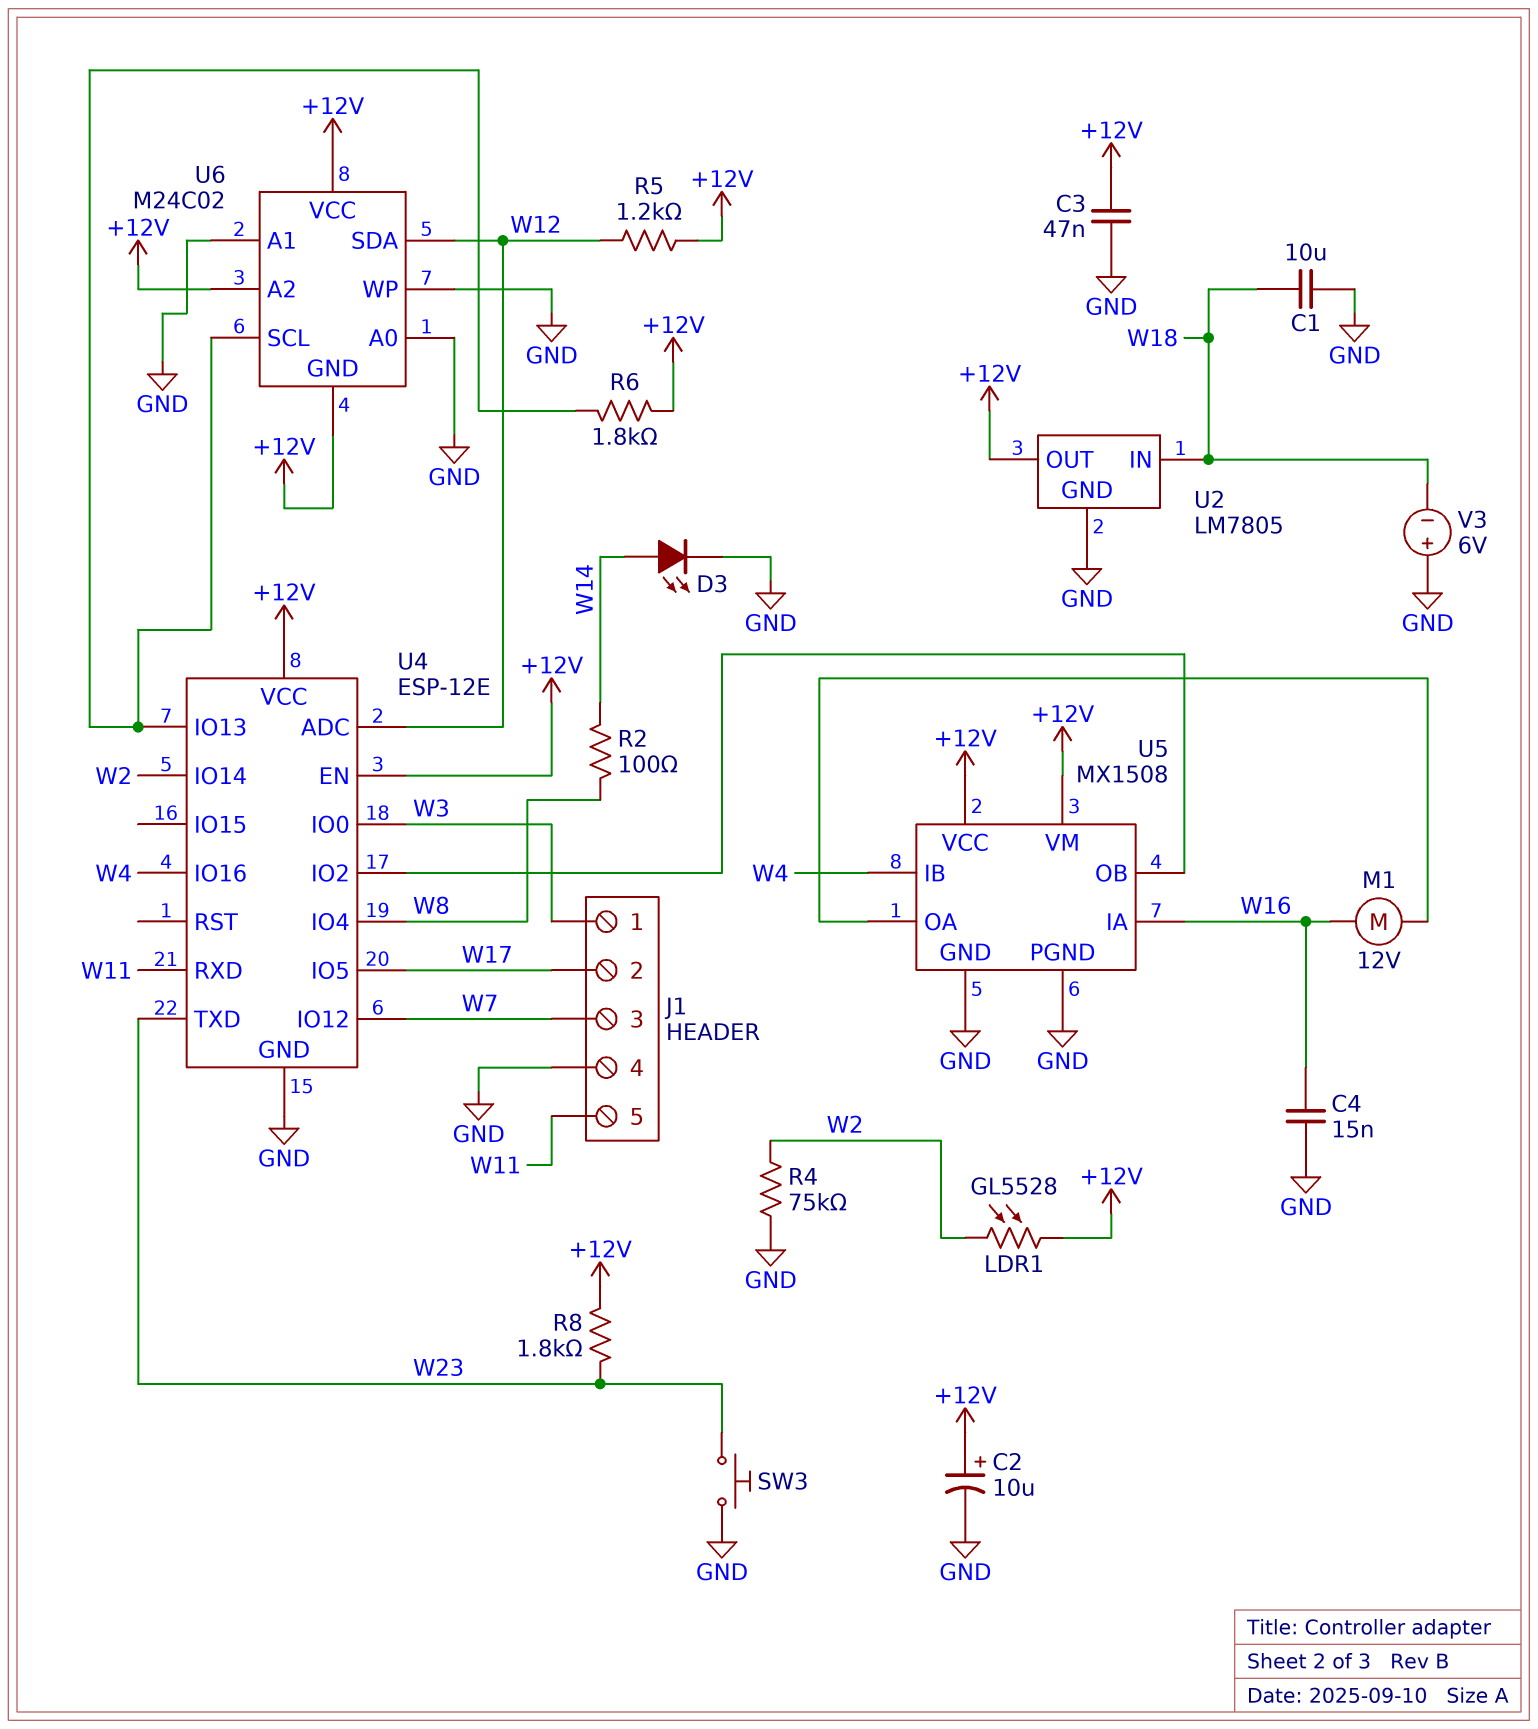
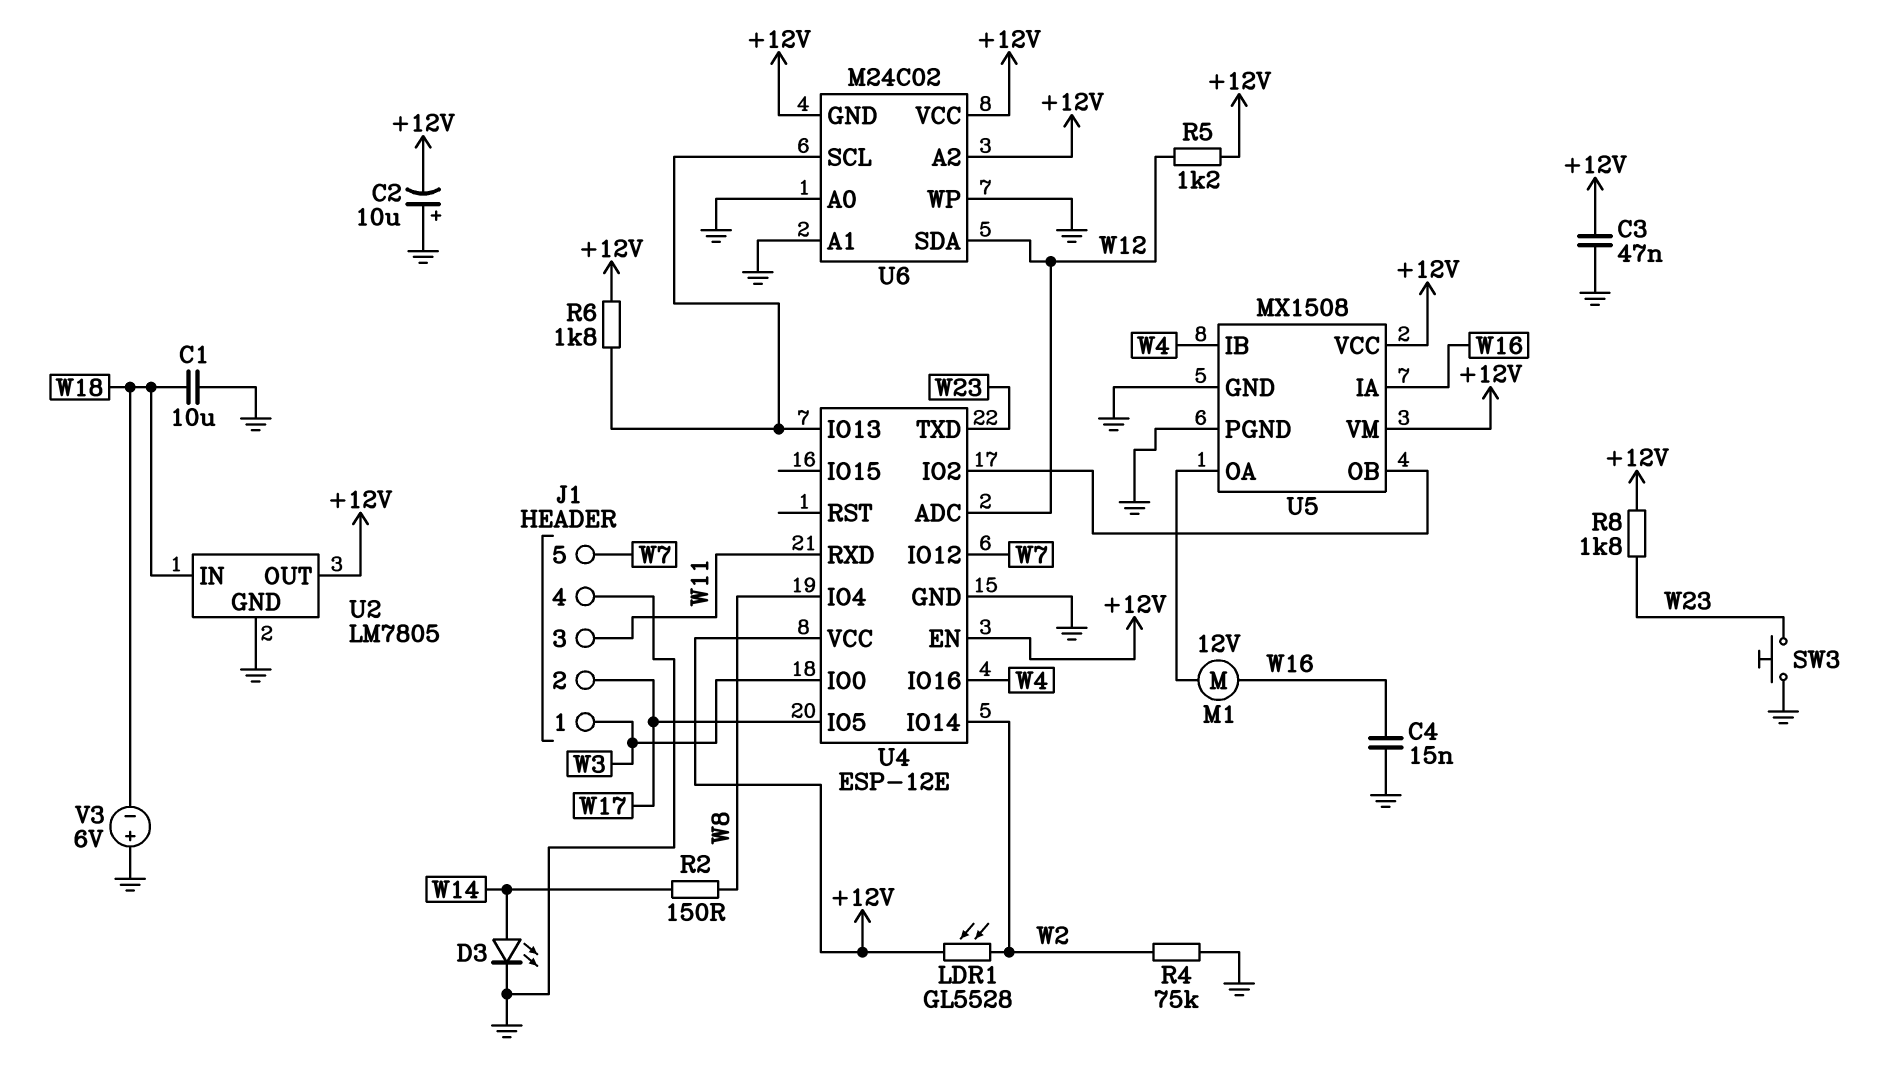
C2: 10uF (plus +12V, minus GND) -> 10uF (plus GND, minus +12V)
J1 pin 3: W7 -> W11
J1 pin 5: W11 -> W7
R2: 100 (W8, W14) -> 150 (W8, W14)

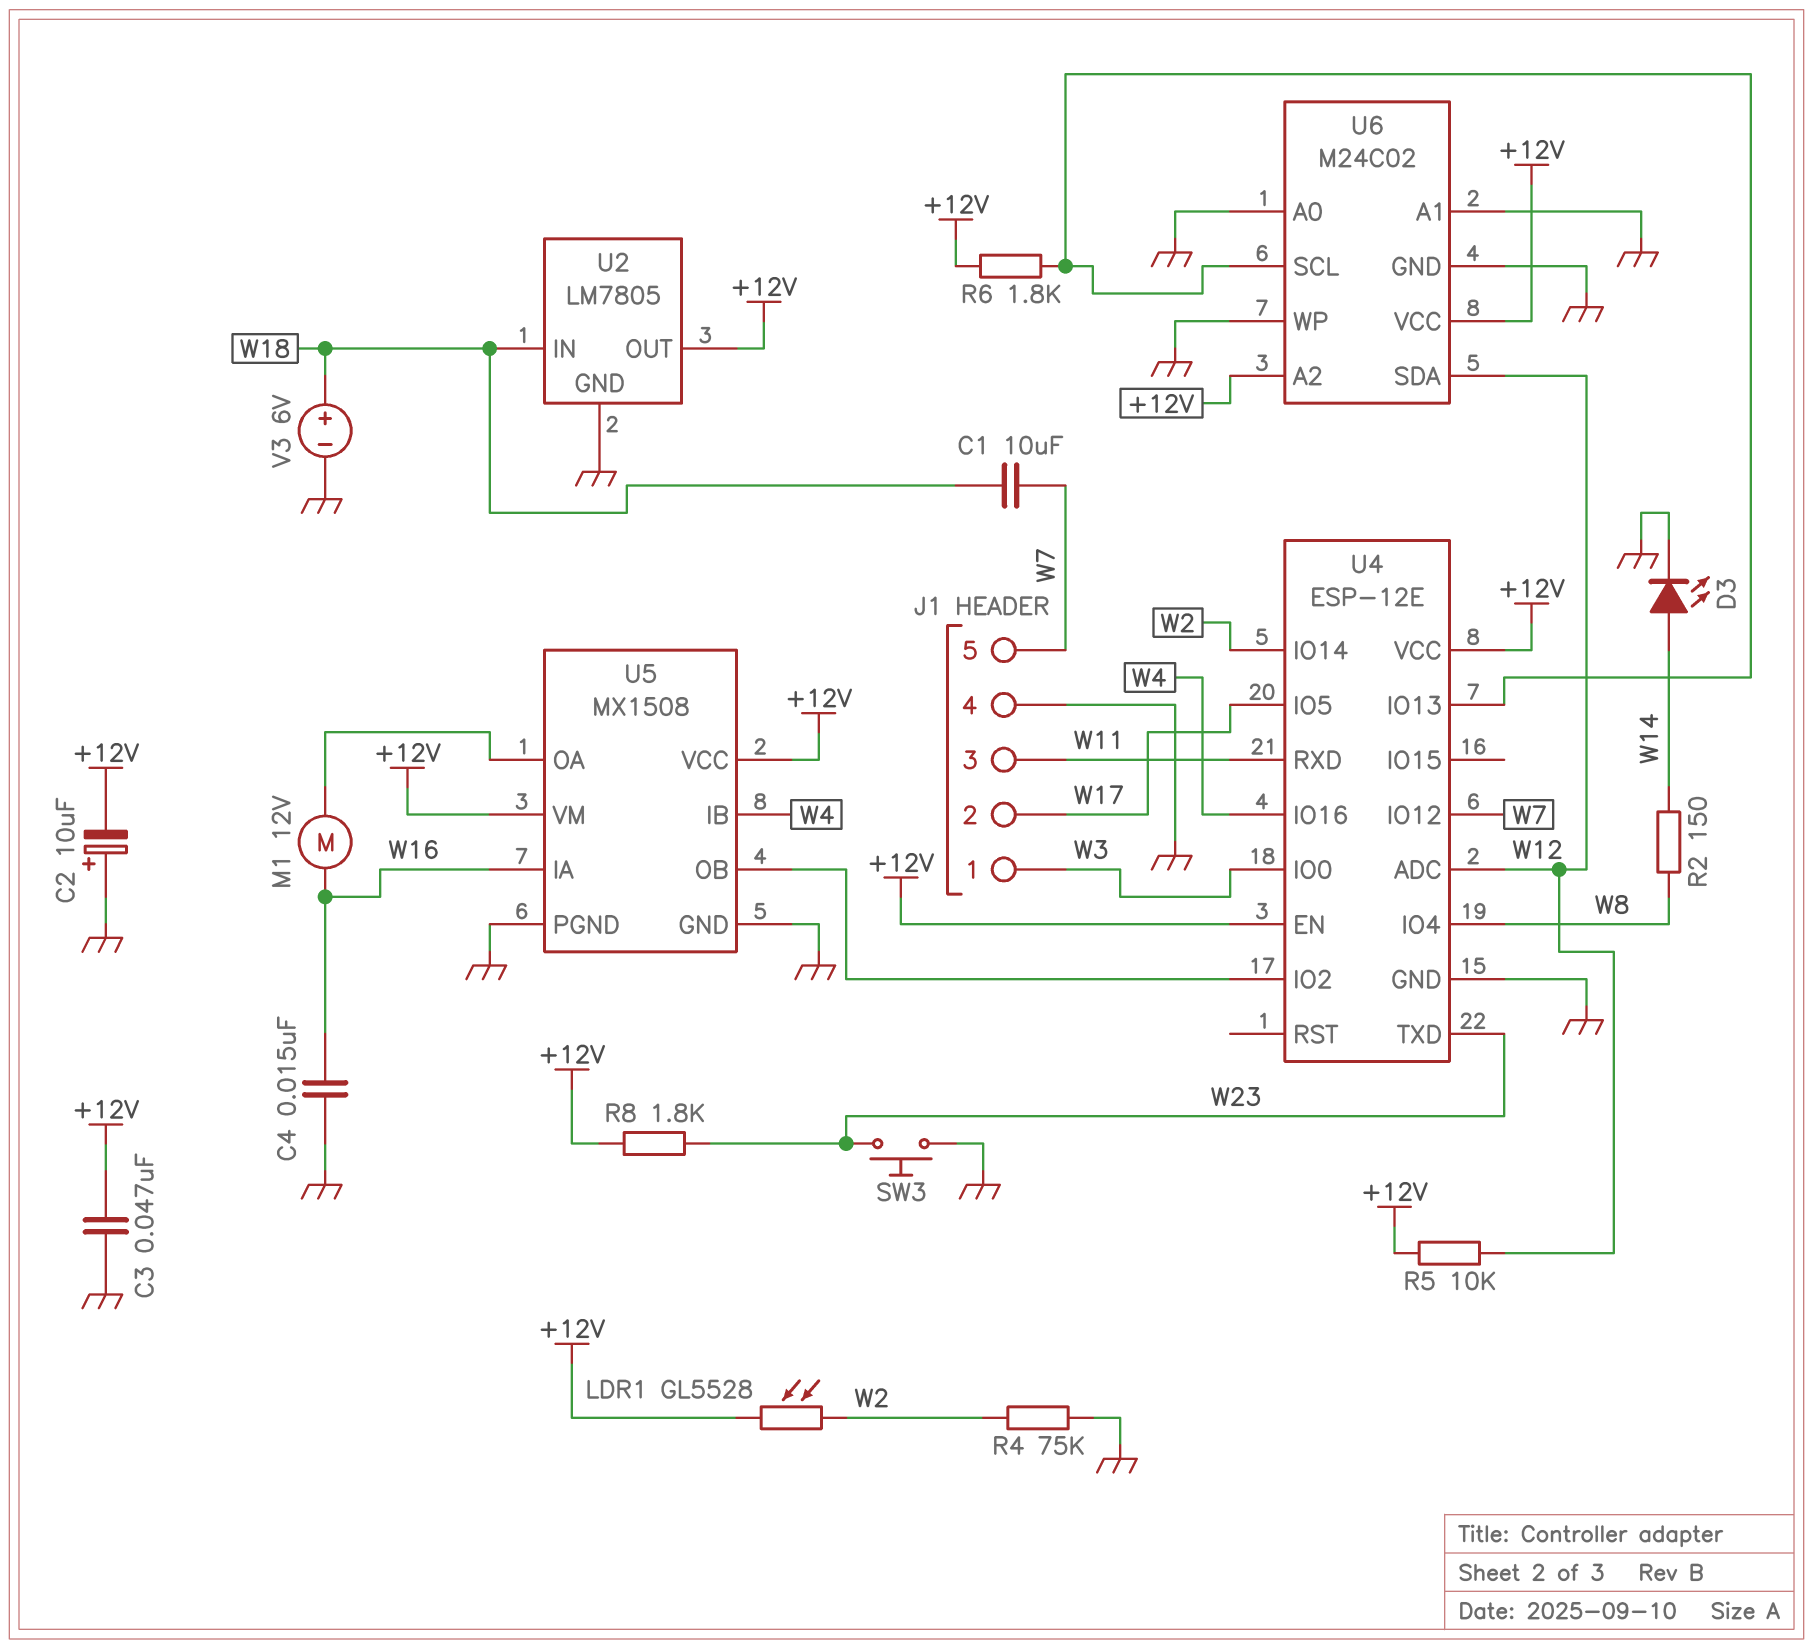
C1: 10uF (GND, W18) -> 10uF (W7, W18)
R5: 1.2k (+12V, W12) -> 10k (+12V, W12)
U6 pin GND: +12V -> GND
V3: 6V (plus GND, minus W18) -> 6V (plus W18, minus GND)

